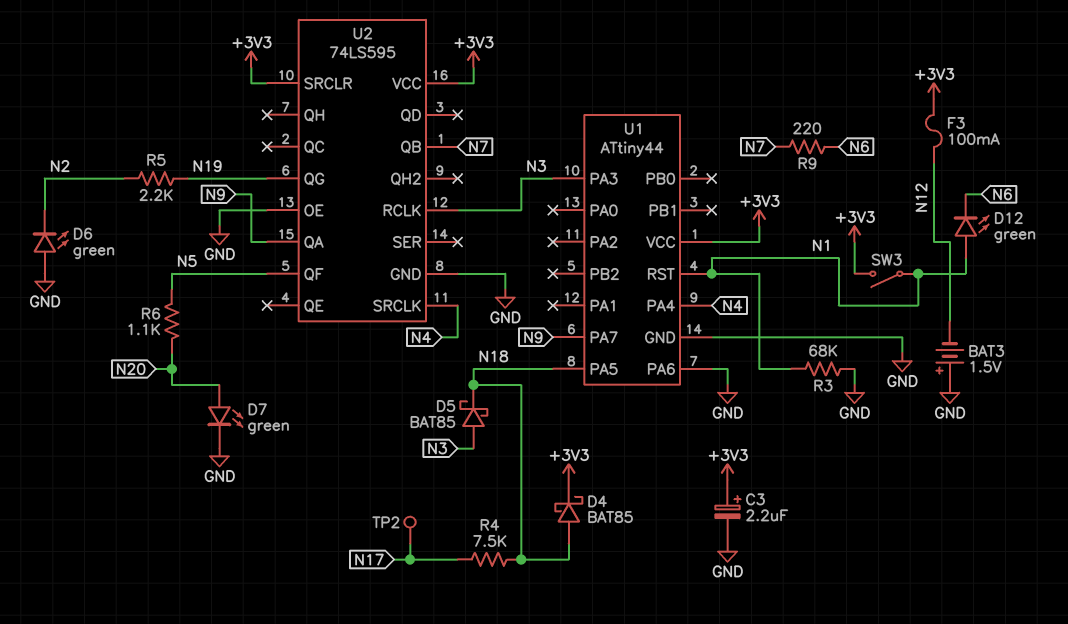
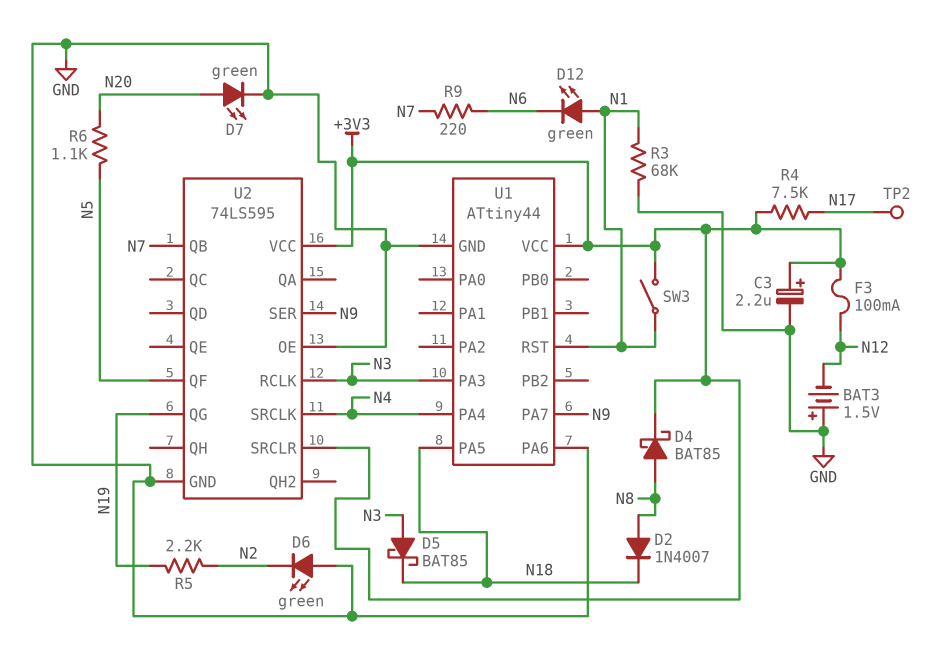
D2: none -> diode 1N4007 (A N8, K N18)
D4: schottky BAT85 (A N18, K +3V3) -> schottky BAT85 (A N8, K +3V3)
R4: 7.5k (N17, N18) -> 7.5k (+3V3, N17)
U2 pin QA: N9 -> none
U2 pin SER: none -> N9

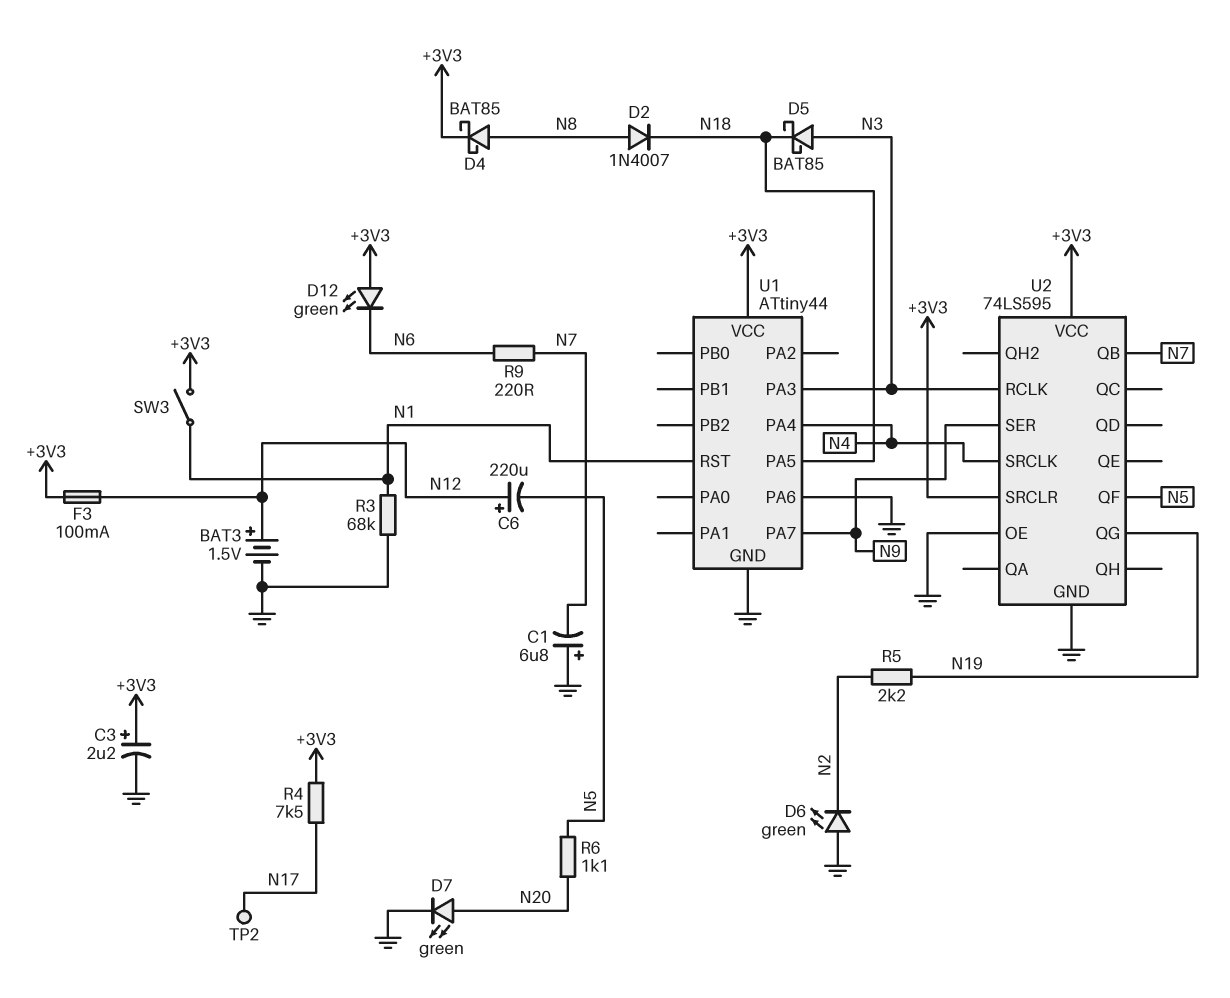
BAT3: 1.5V (plus GND, minus N12) -> 1.5V (plus N12, minus GND)
C1: none -> 6.8uF (plus GND, minus N7)
C6: none -> 220uF (plus N12, minus N5)
D12: LED green (A N1, K N6) -> LED green (A +3V3, K N6)

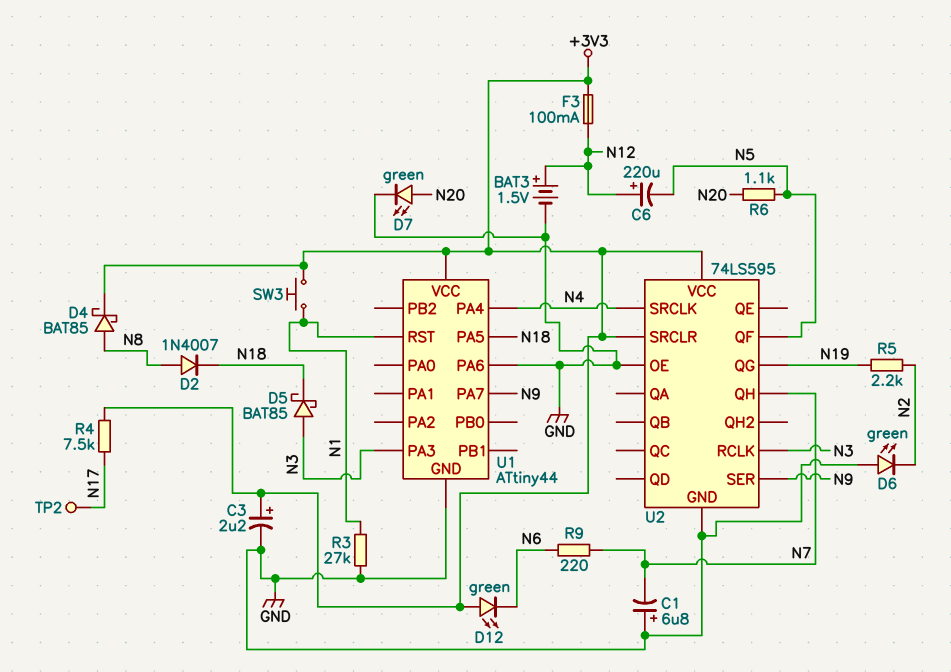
R3: 68k (GND, N1) -> 27k (GND, N1)
SW3: switch (+3V3, N1) -> button (+3V3, N1)
U2 pin QB: N7 -> none
U2 pin QH: none -> N7

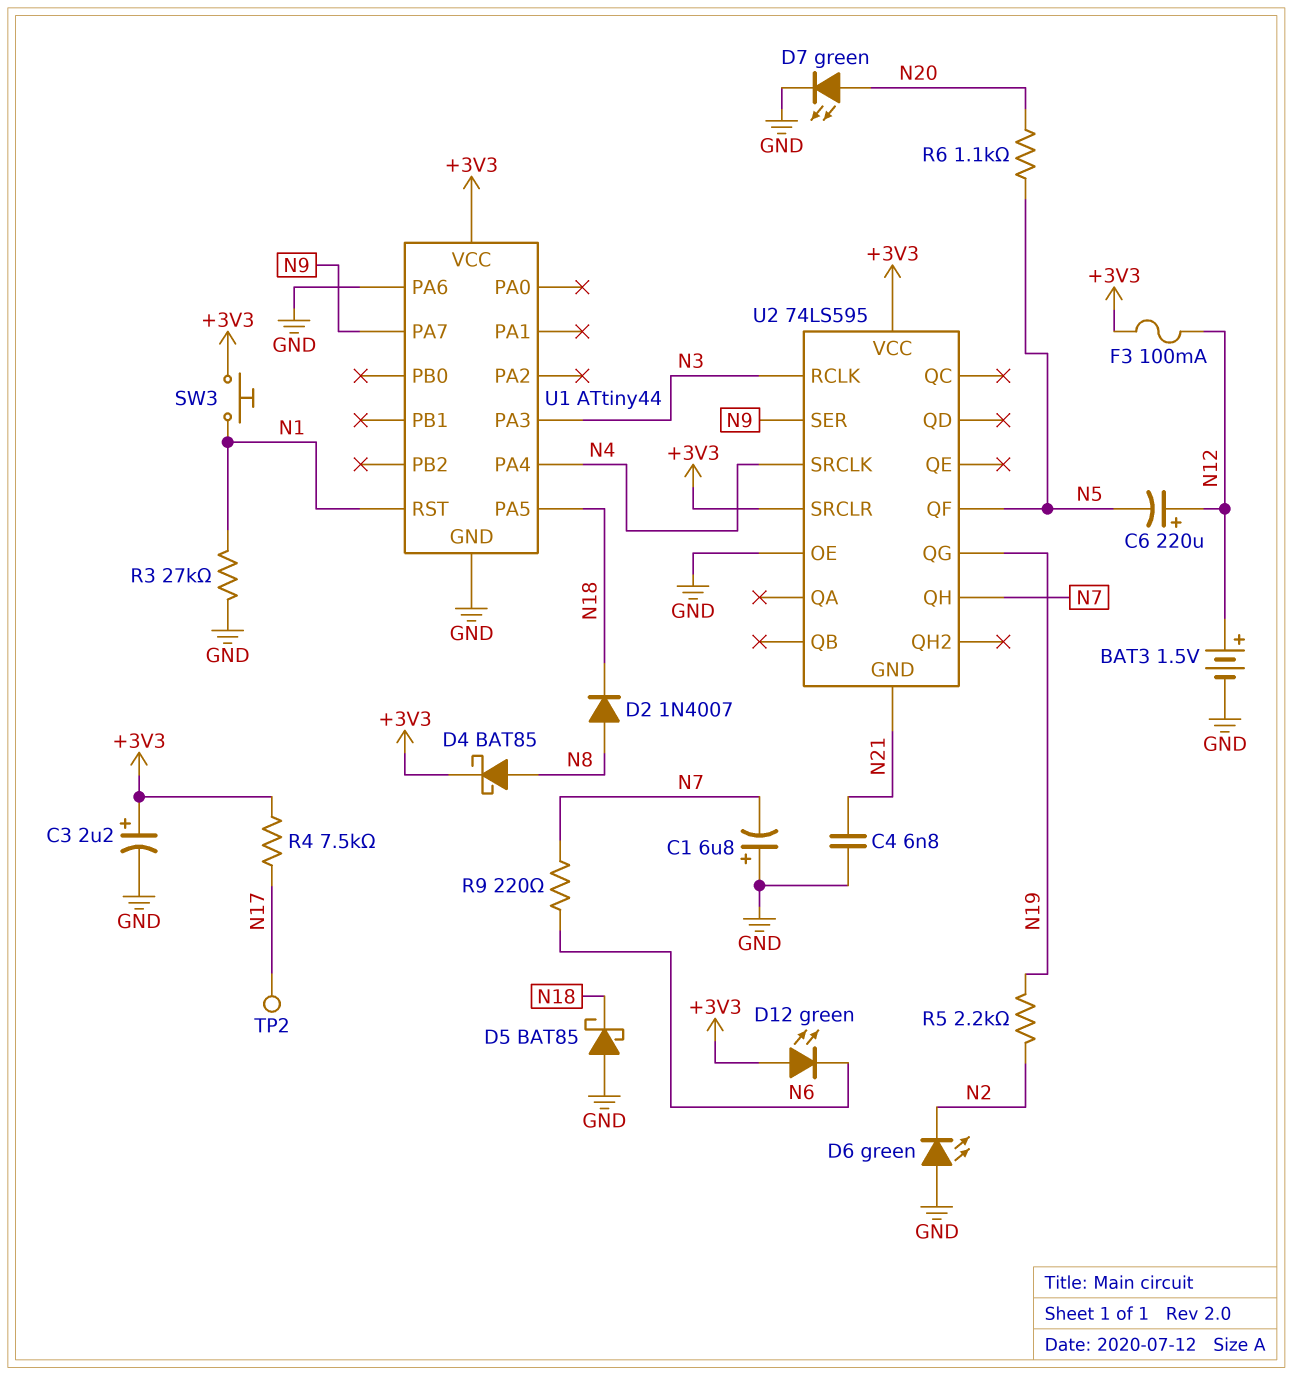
C4: none -> 6.8nF (GND, N21)
D5: schottky BAT85 (A N3, K N18) -> schottky BAT85 (A GND, K N18)
U2 pin GND: GND -> N21

